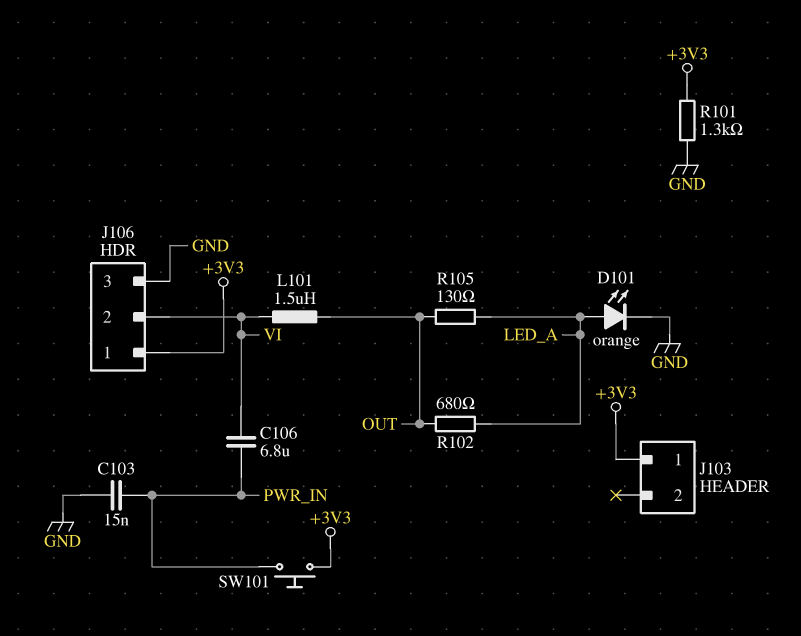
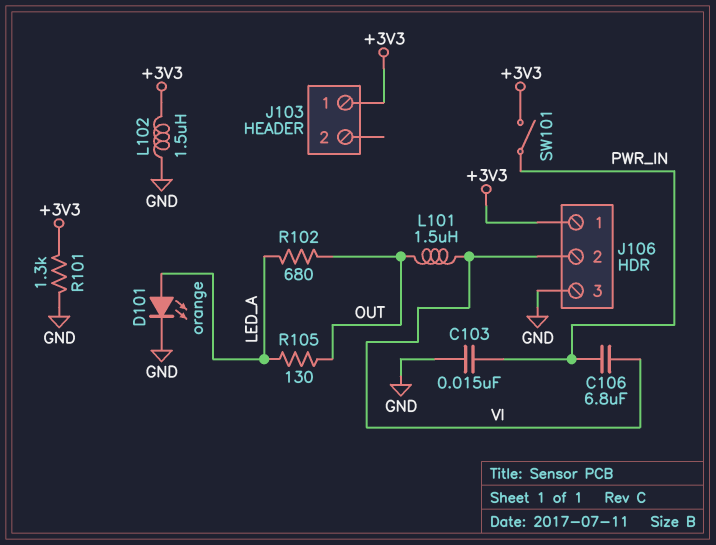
L102: none -> 1.5uH (+3V3, GND)
SW101: button (+3V3, PWR_IN) -> switch (+3V3, PWR_IN)

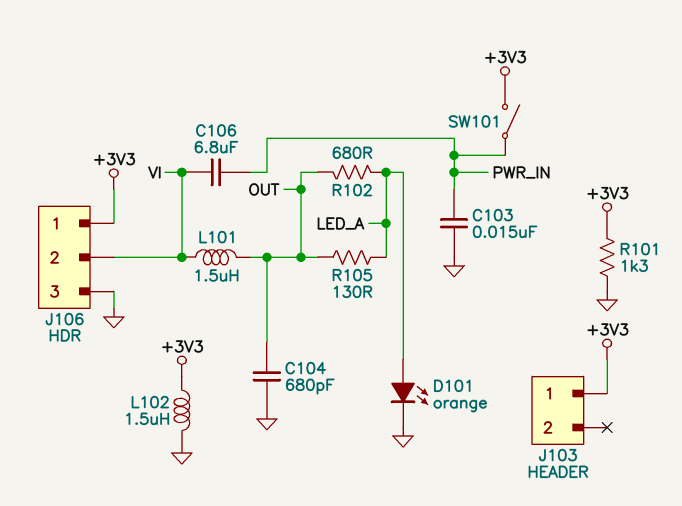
C104: none -> 680pF (GND, OUT)

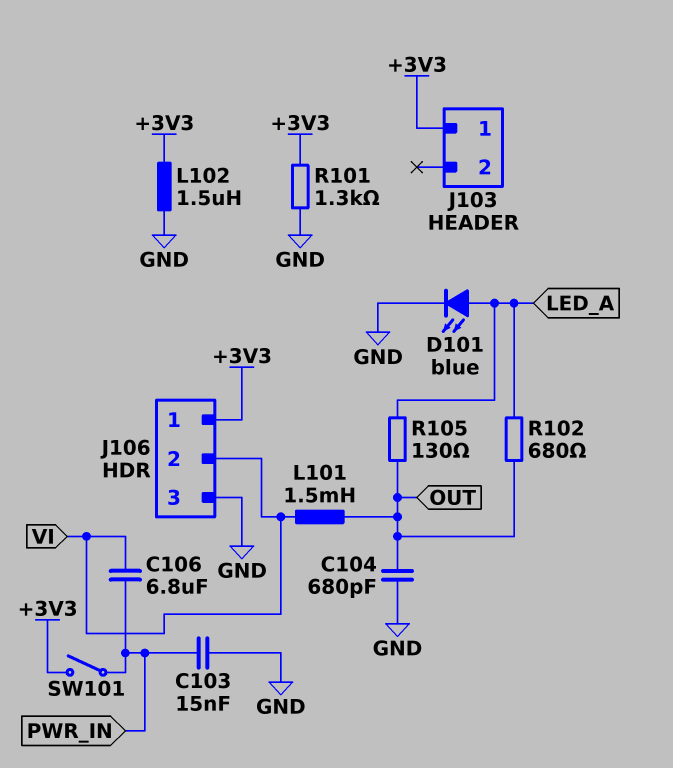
D101: LED orange (A LED_A, K GND) -> LED blue (A LED_A, K GND)
L101: 1.5uH (OUT, VI) -> 1.5mH (OUT, VI)

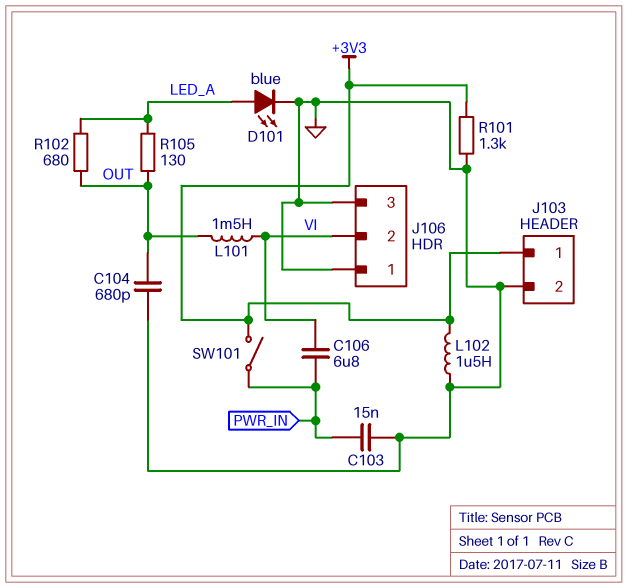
J103 pin 2: none -> GND
J106 pin 1: +3V3 -> GND

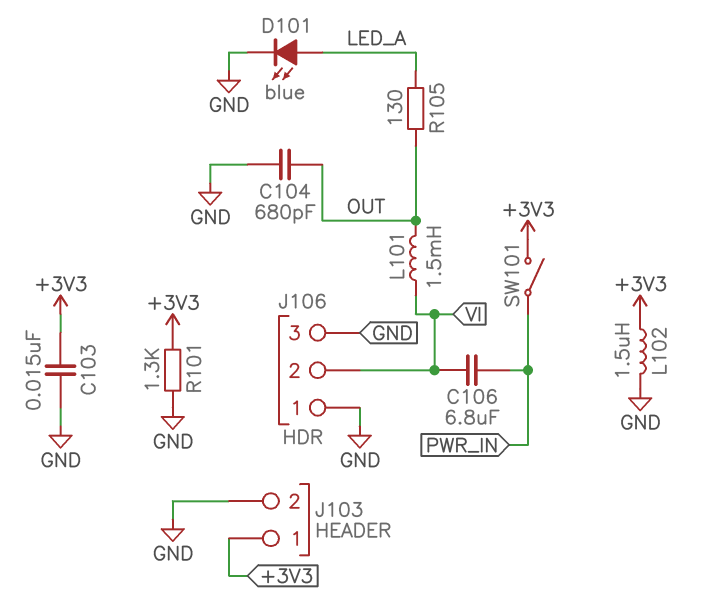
C103: 15nF (GND, PWR_IN) -> 15nF (+3V3, GND)
R102: 680 (LED_A, OUT) -> none

